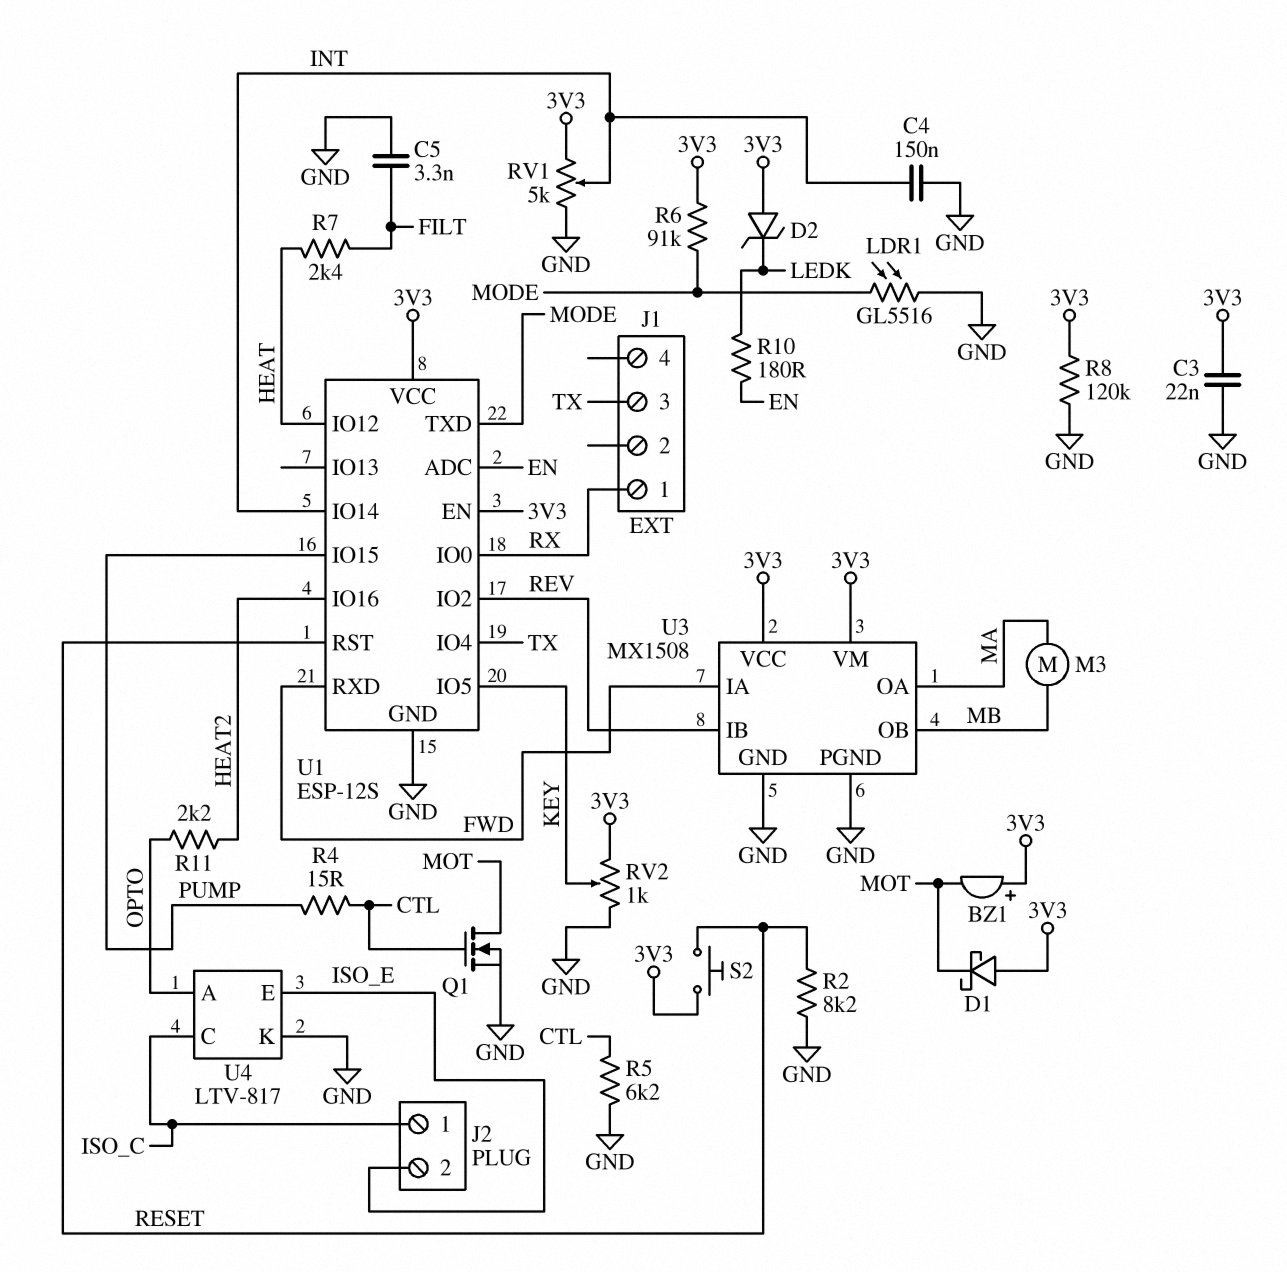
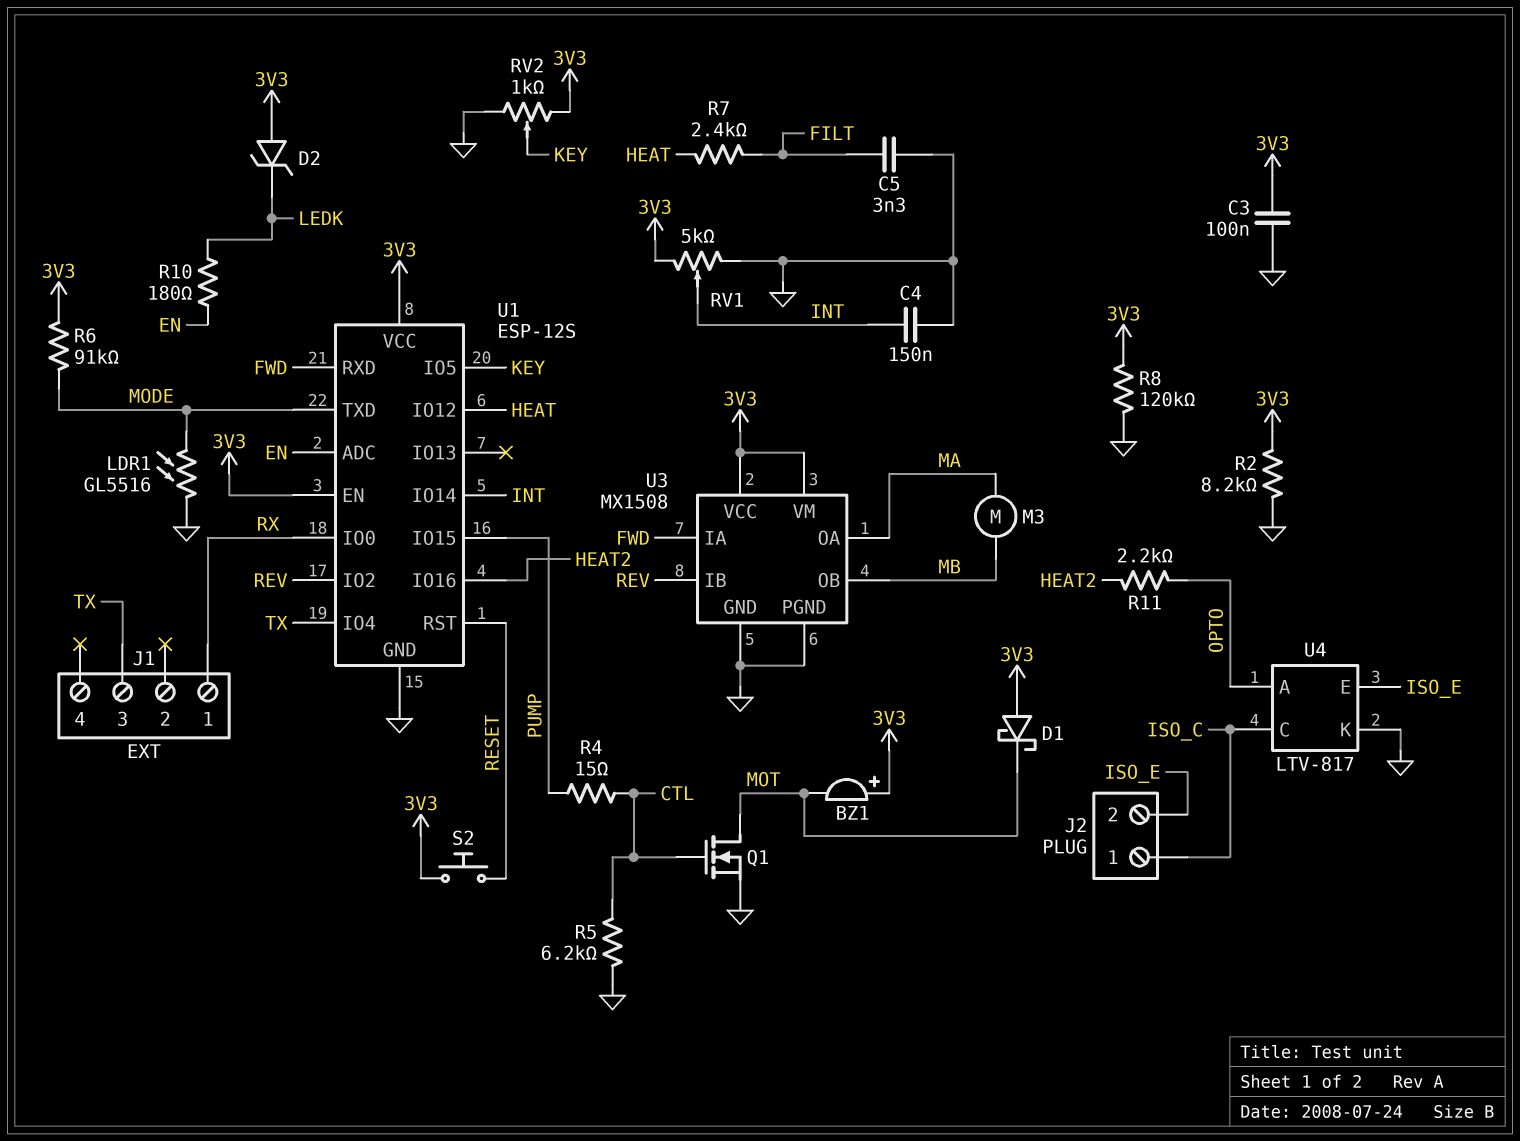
C3: 22nF (3V3, GND) -> 100nF (3V3, GND)
R2: 8.2k (GND, RESET) -> 8.2k (3V3, GND)

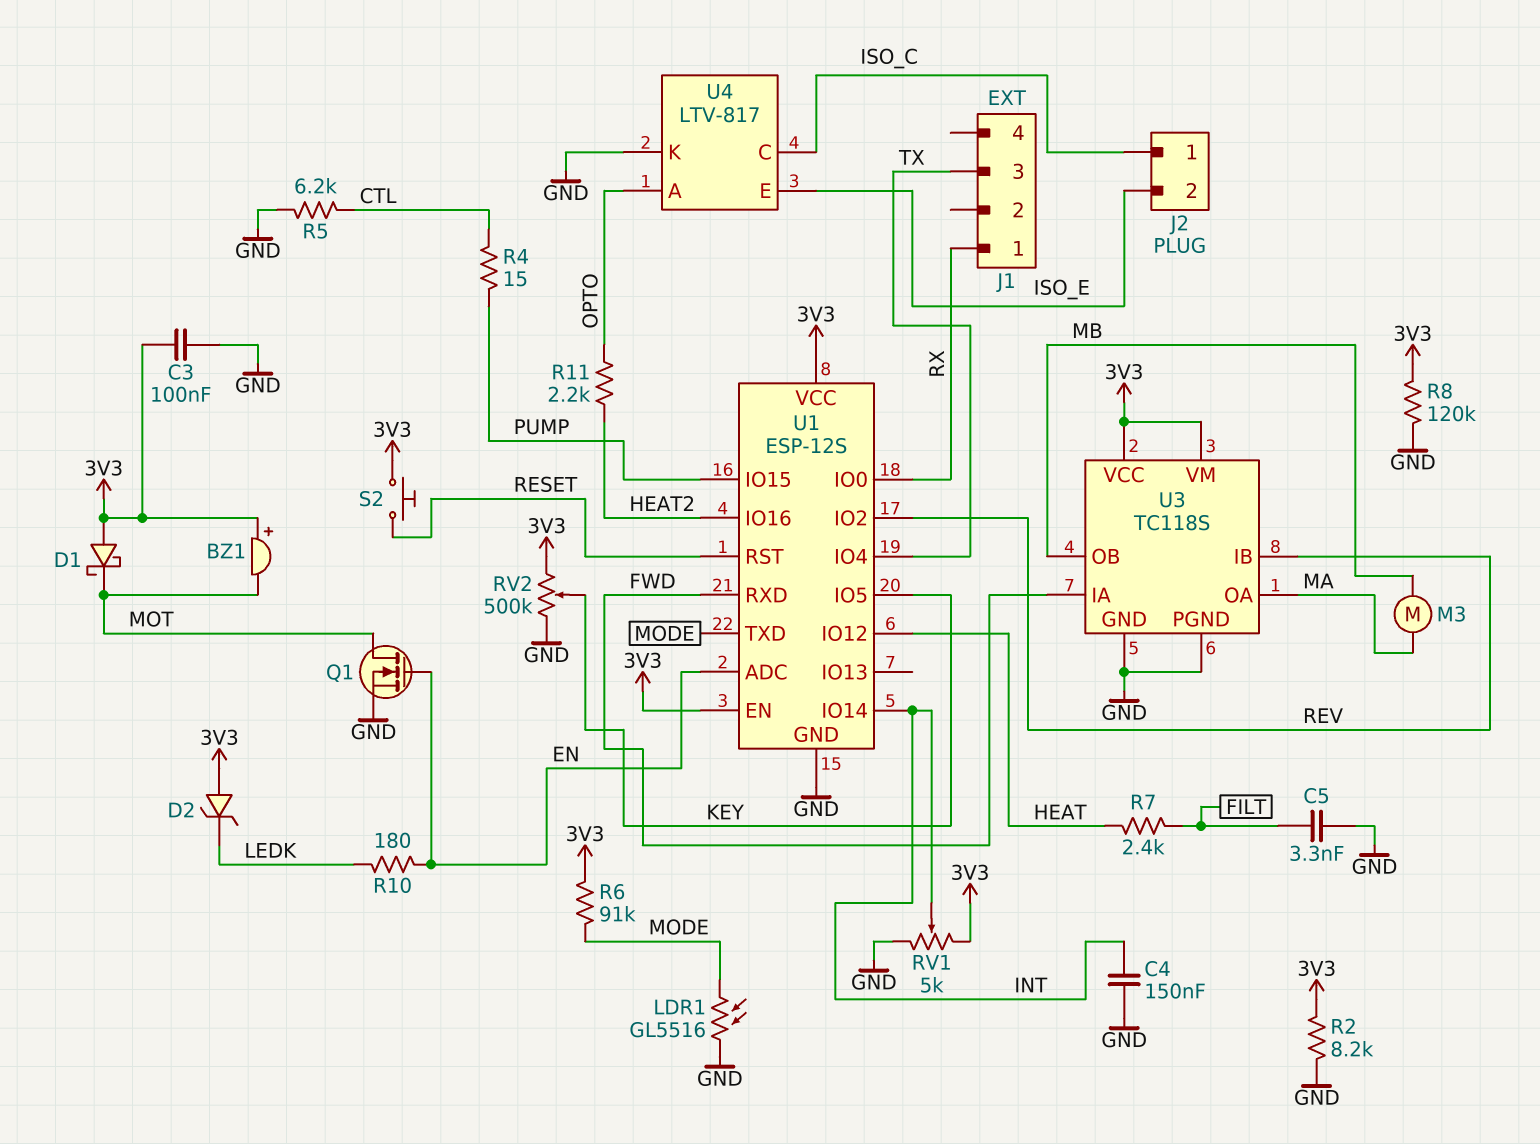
Q1: NMOS (G CTL, D MOT, S GND) -> NMOS (G EN, D MOT, S GND)
RV2: 1k (3V3, GND, wiper KEY) -> 500k (3V3, GND, wiper KEY)
U3: MX1508 -> TC118S

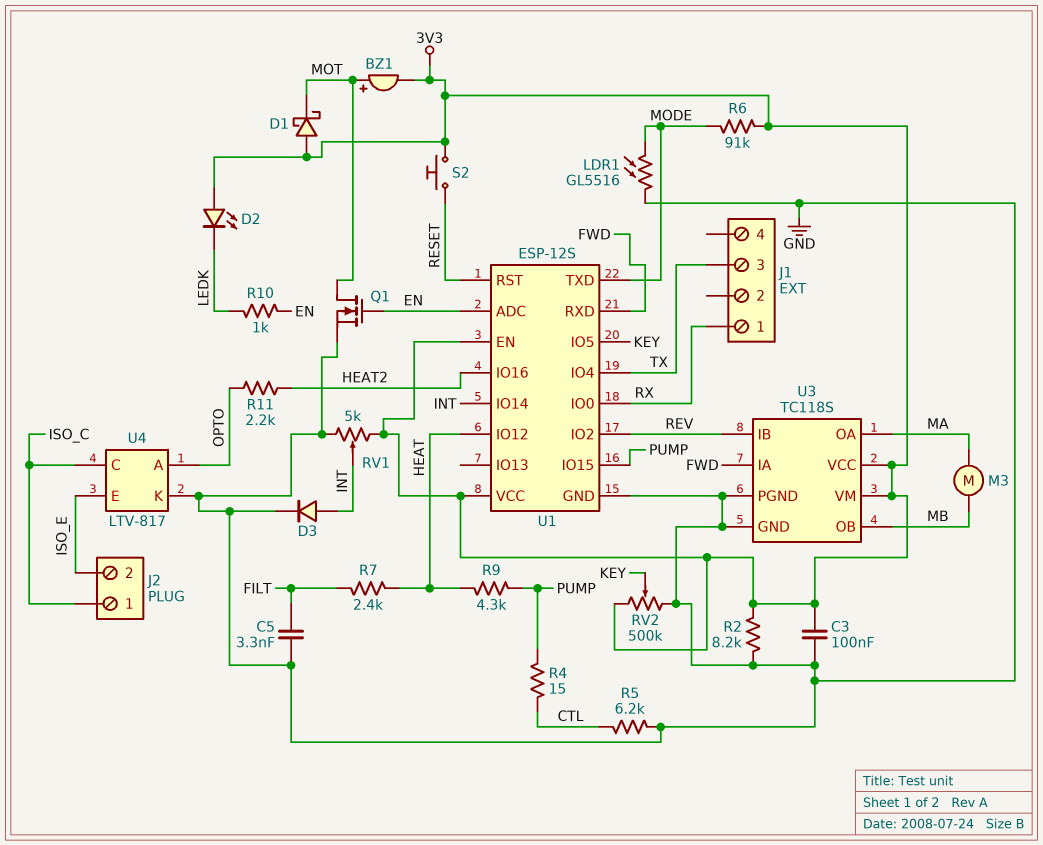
BZ1: buzzer (plus 3V3, minus MOT) -> buzzer (plus MOT, minus 3V3)
C4: 150nF (GND, INT) -> none
D2: zener (A 3V3, K LEDK) -> LED (A 3V3, K LEDK)
D3: none -> diode (A INT, K GND)
R8: 120k (3V3, GND) -> none
R9: none -> 4.3k (HEAT, PUMP)
R10: 180 (EN, LEDK) -> 1k (EN, LEDK)

